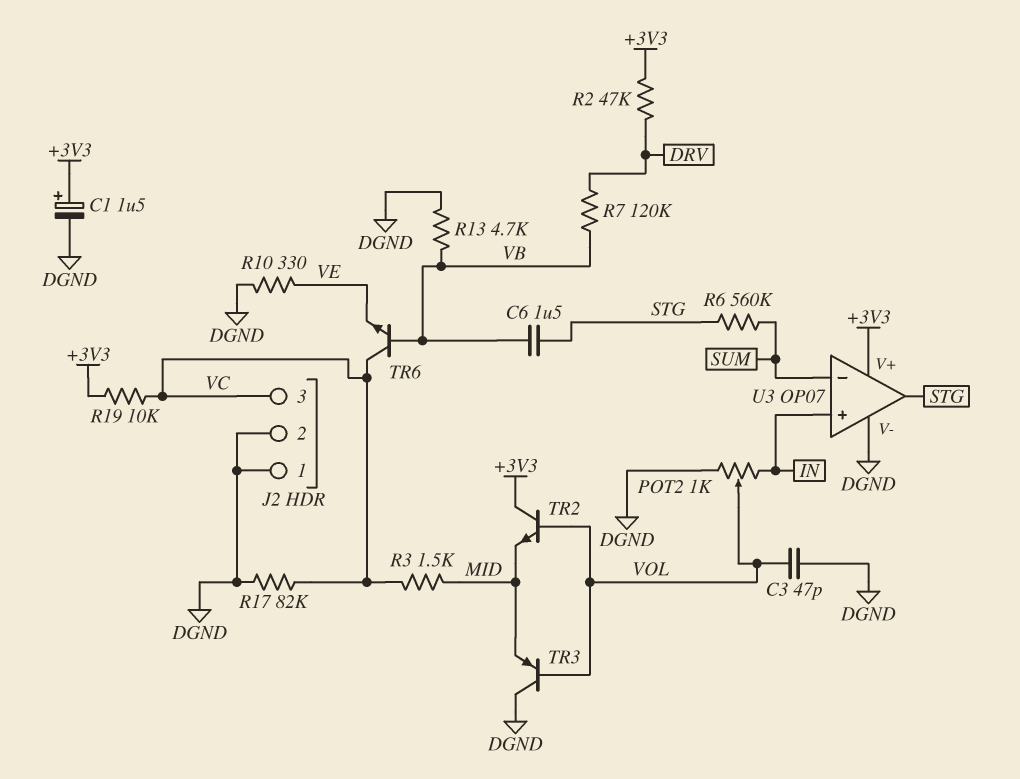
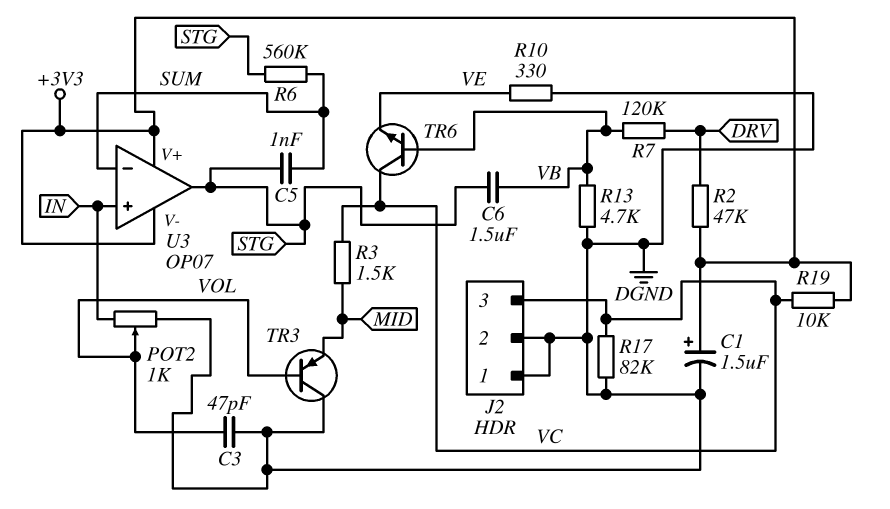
C5: none -> 1nF (STG, SUM)
TR2: NPN (B VOL, C +3V3, E MID) -> none
U3 pin V-: DGND -> +3V3

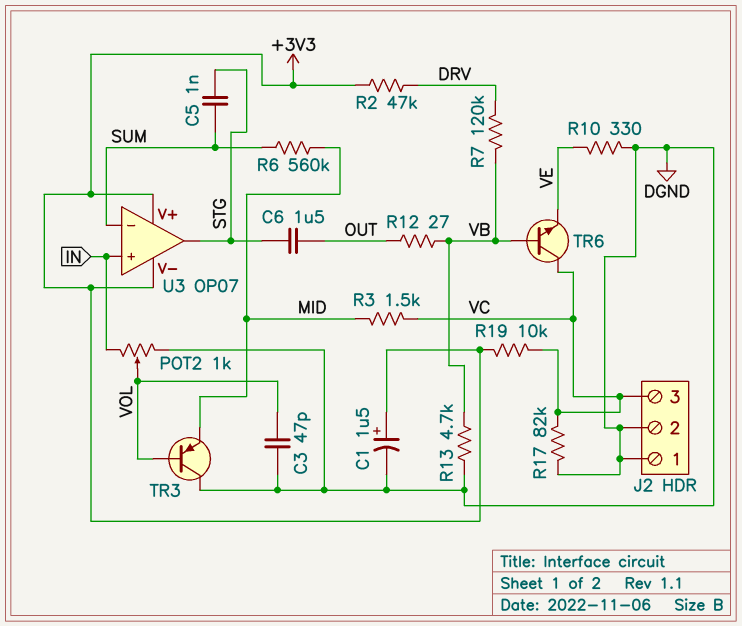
C6: 1.5uF (STG, VB) -> 1.5uF (OUT, STG)
R6: 560k (STG, SUM) -> 560k (MID, SUM)
R12: none -> 27 (OUT, VB)

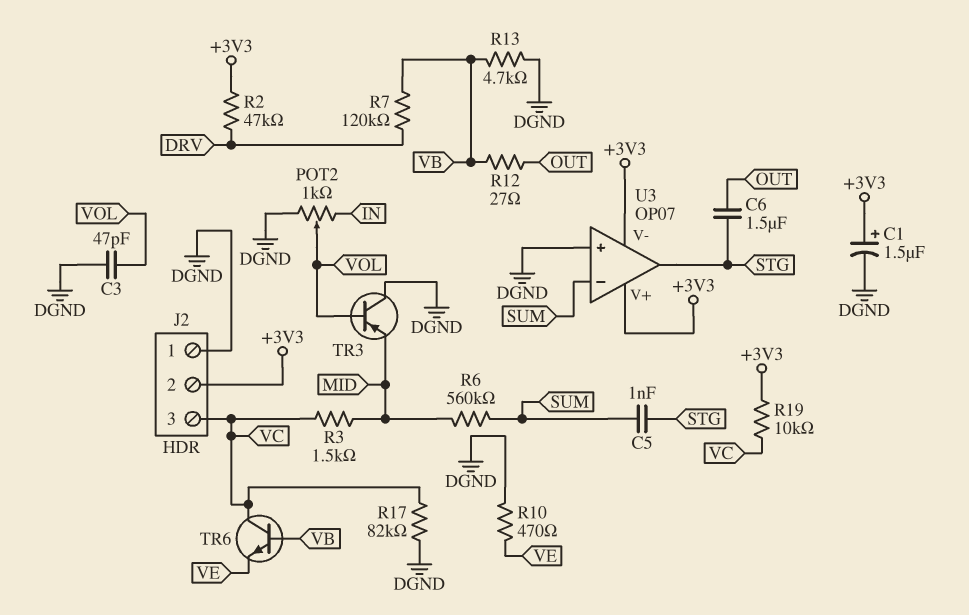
J2 pin 2: DGND -> +3V3
R10: 330 (DGND, VE) -> 470 (DGND, VE)
U3 pin in+: IN -> DGND

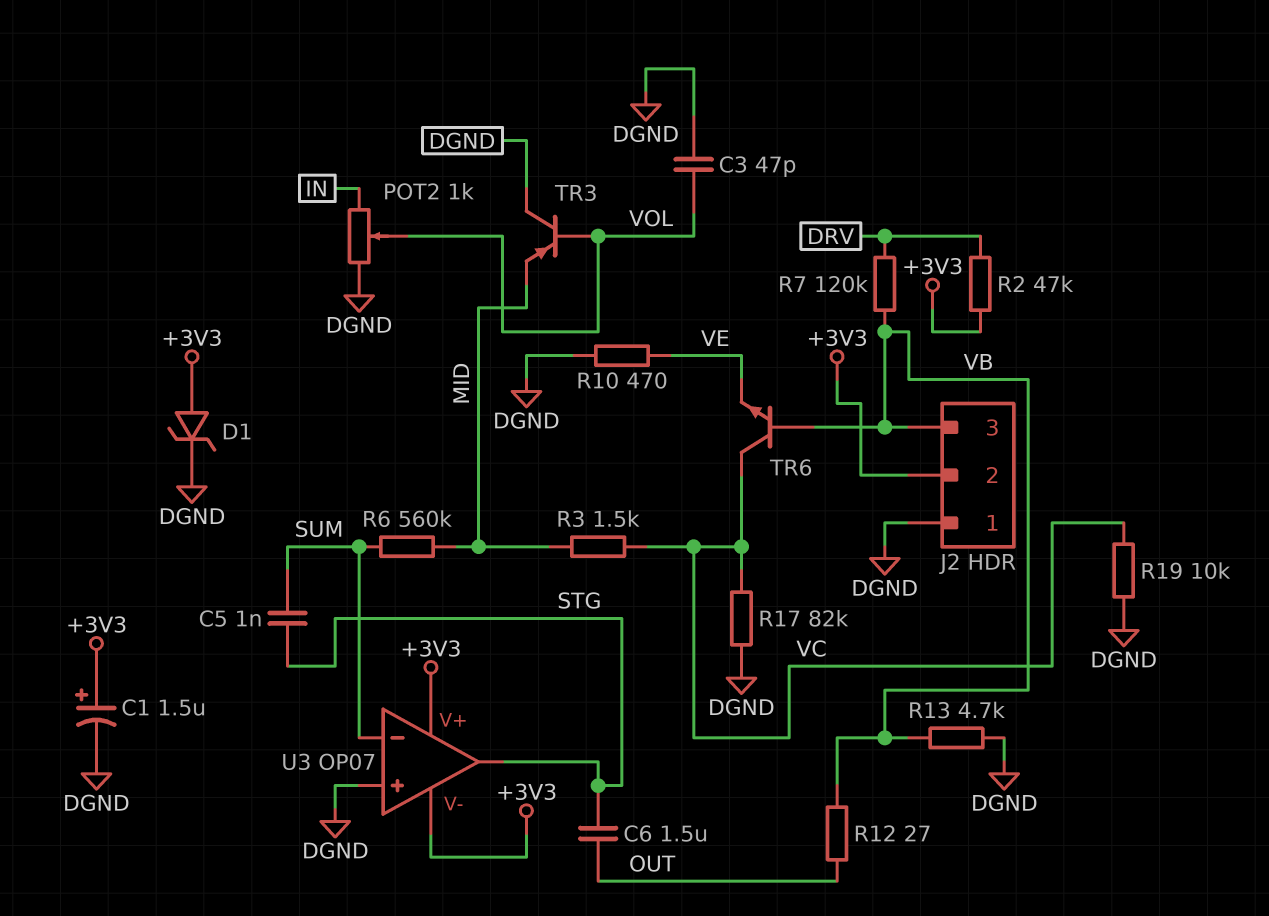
D1: none -> zener (A +3V3, K DGND)
J2 pin 3: VC -> VB
R19: 10k (+3V3, VC) -> 10k (DGND, VC)

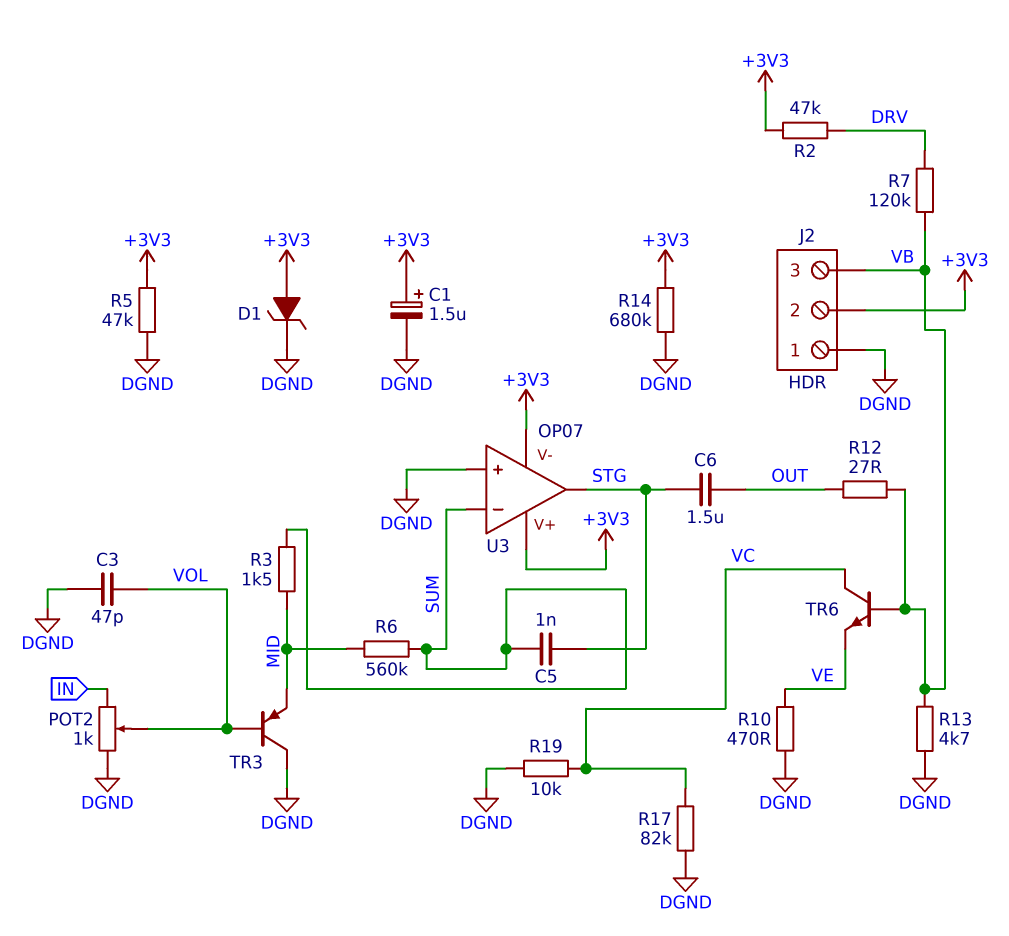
R3: 1.5k (MID, VC) -> 1.5k (MID, SUM)
R5: none -> 47k (+3V3, DGND)
R14: none -> 680k (+3V3, DGND)

